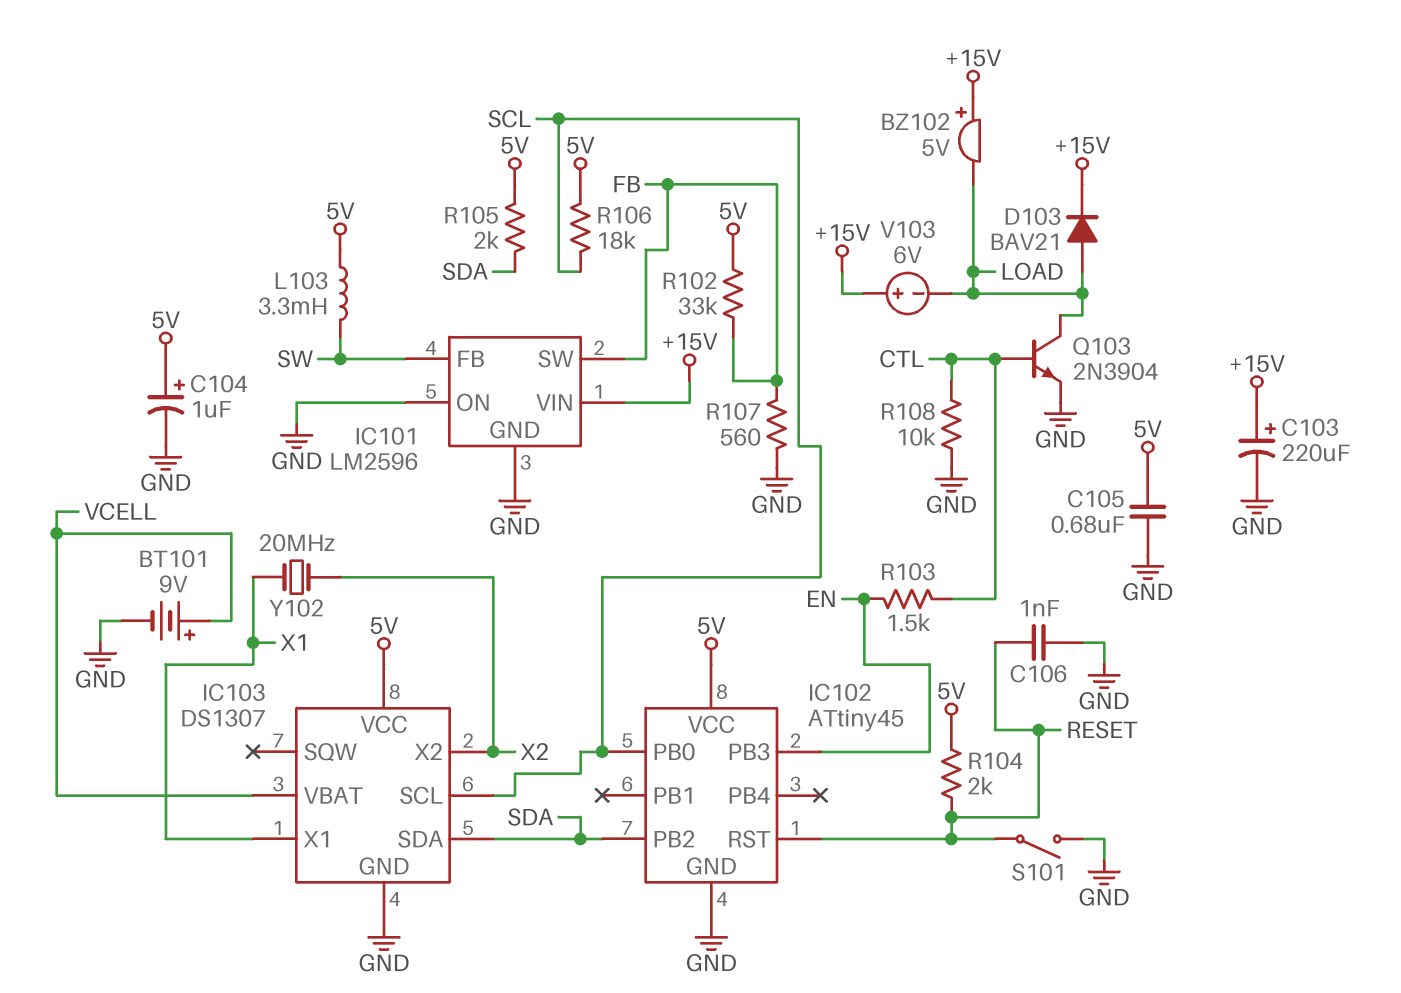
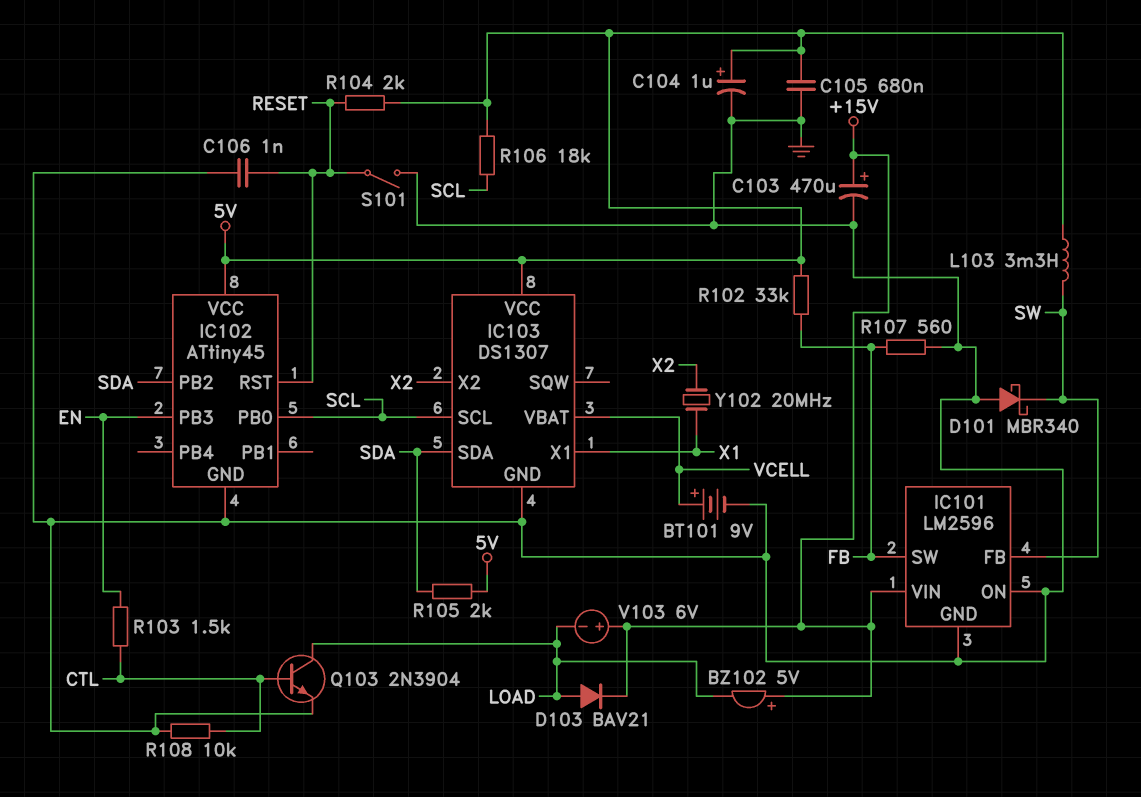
C103: 220uF (plus +15V, minus GND) -> 470uF (plus +15V, minus GND)
D101: none -> schottky MBR340 (A GND, K SW)

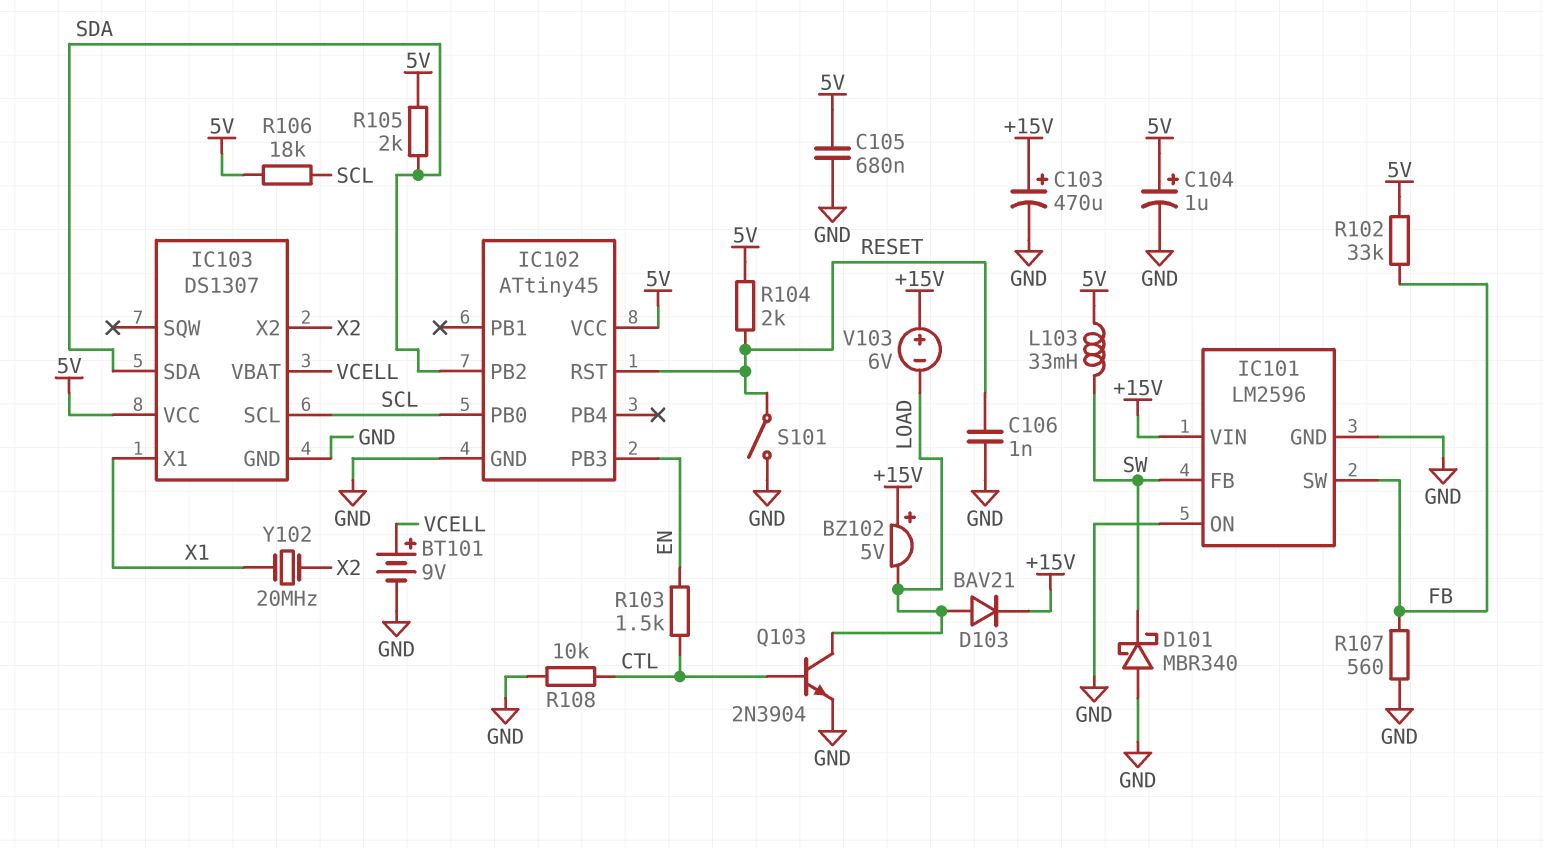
L103: 3.3mH (5V, SW) -> 33mH (5V, SW)

